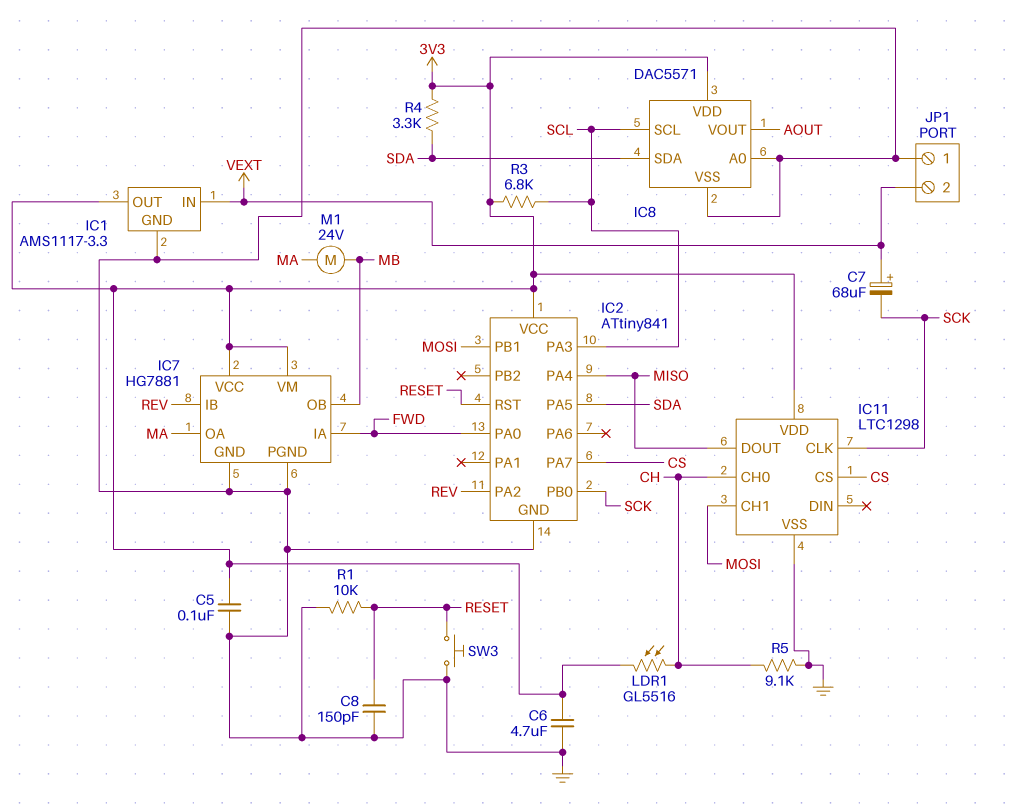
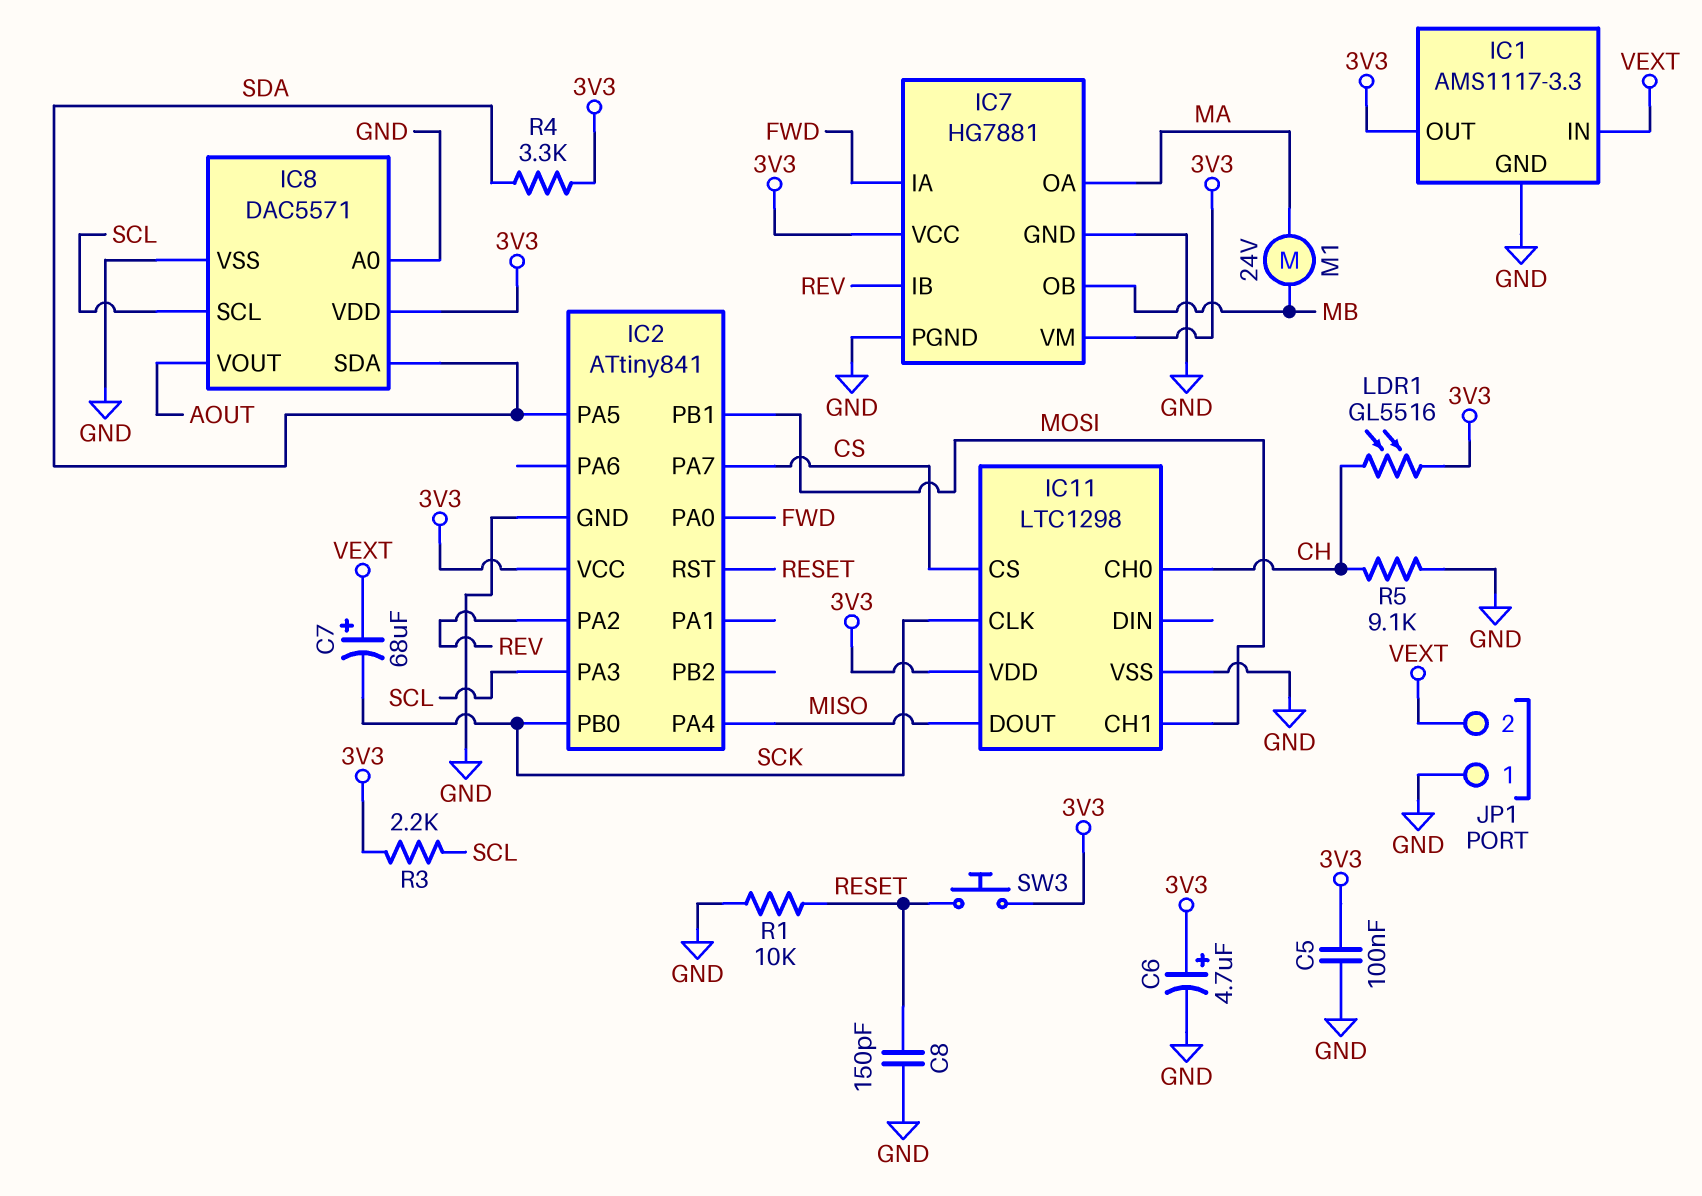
C6: 4.7uF (3V3, GND) -> 4.7uF (plus 3V3, minus GND)
R3: 6.8k (3V3, SCL) -> 2.2k (3V3, SCL)
SW3: button (GND, RESET) -> button (3V3, RESET)

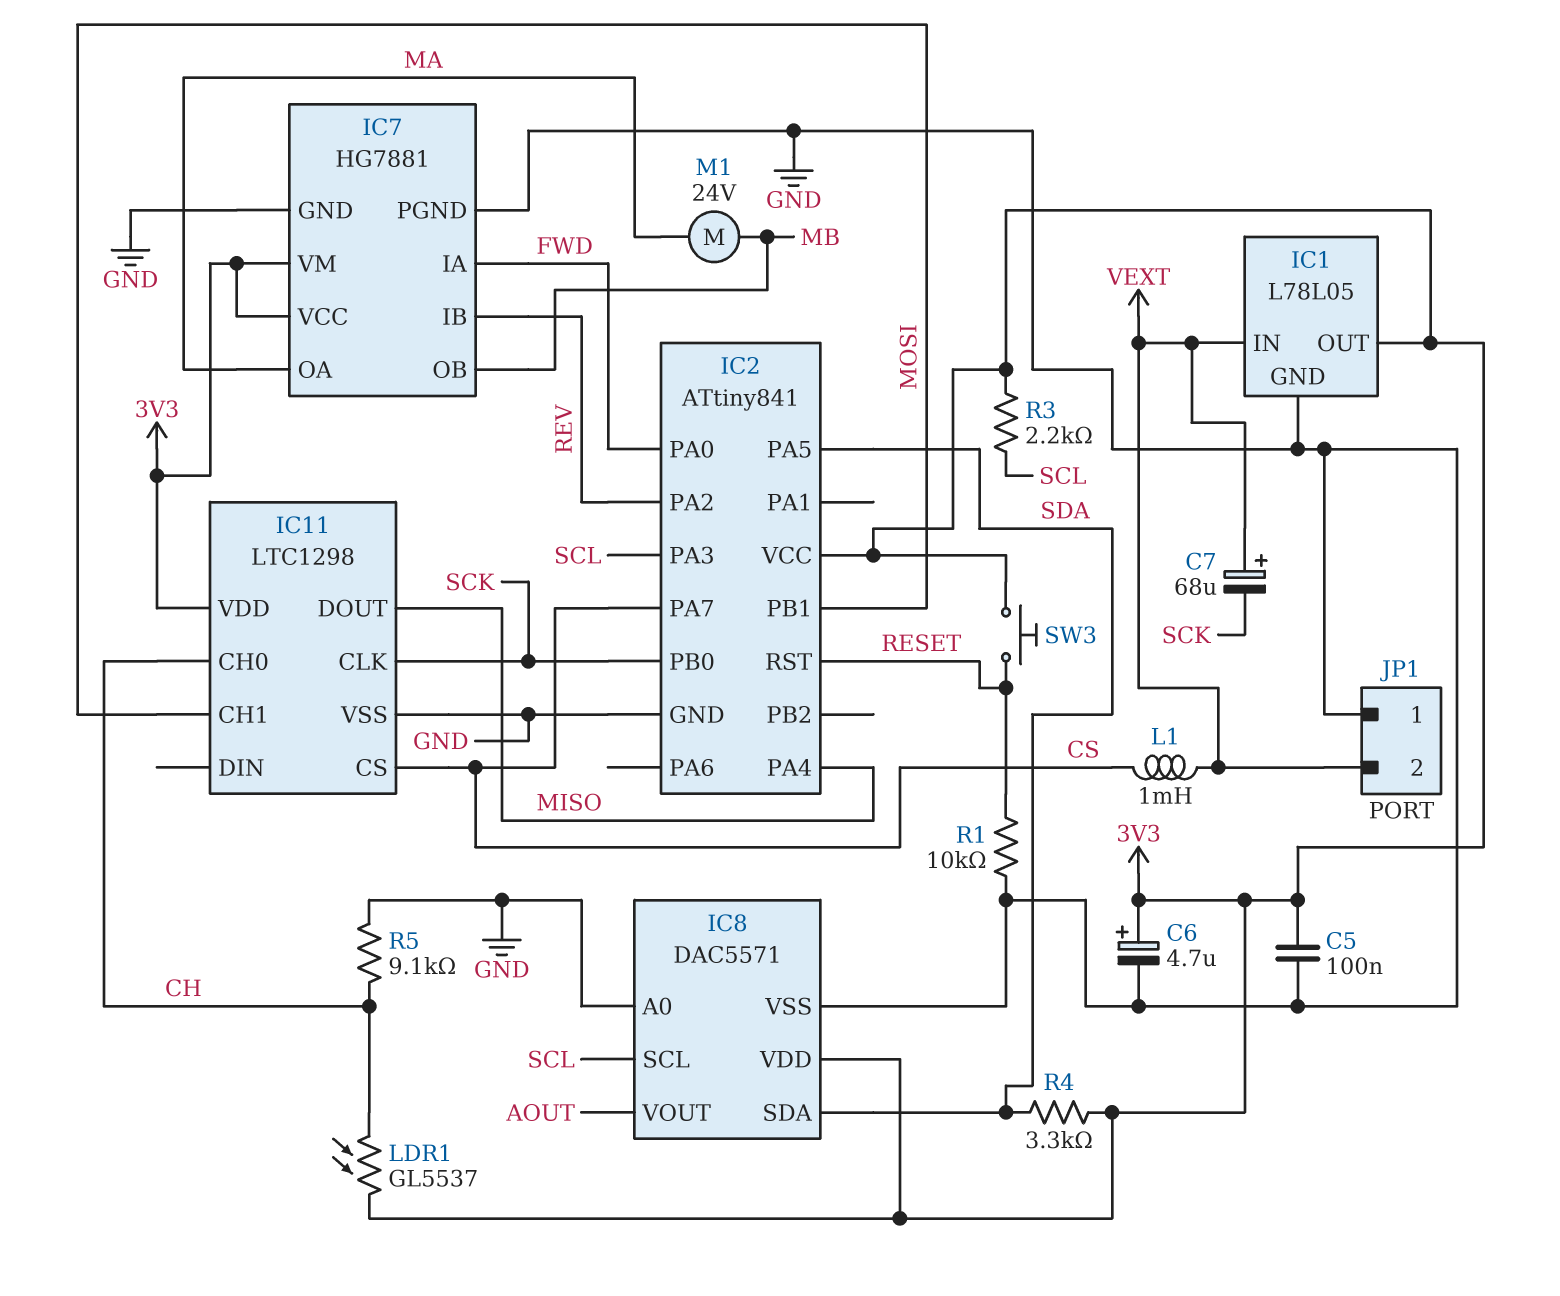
C8: 150pF (GND, RESET) -> none
IC1: AMS1117-3.3 -> L78L05
L1: none -> 1mH (CS, VEXT)
LDR1: GL5516 (3V3, CH) -> GL5537 (3V3, CH)

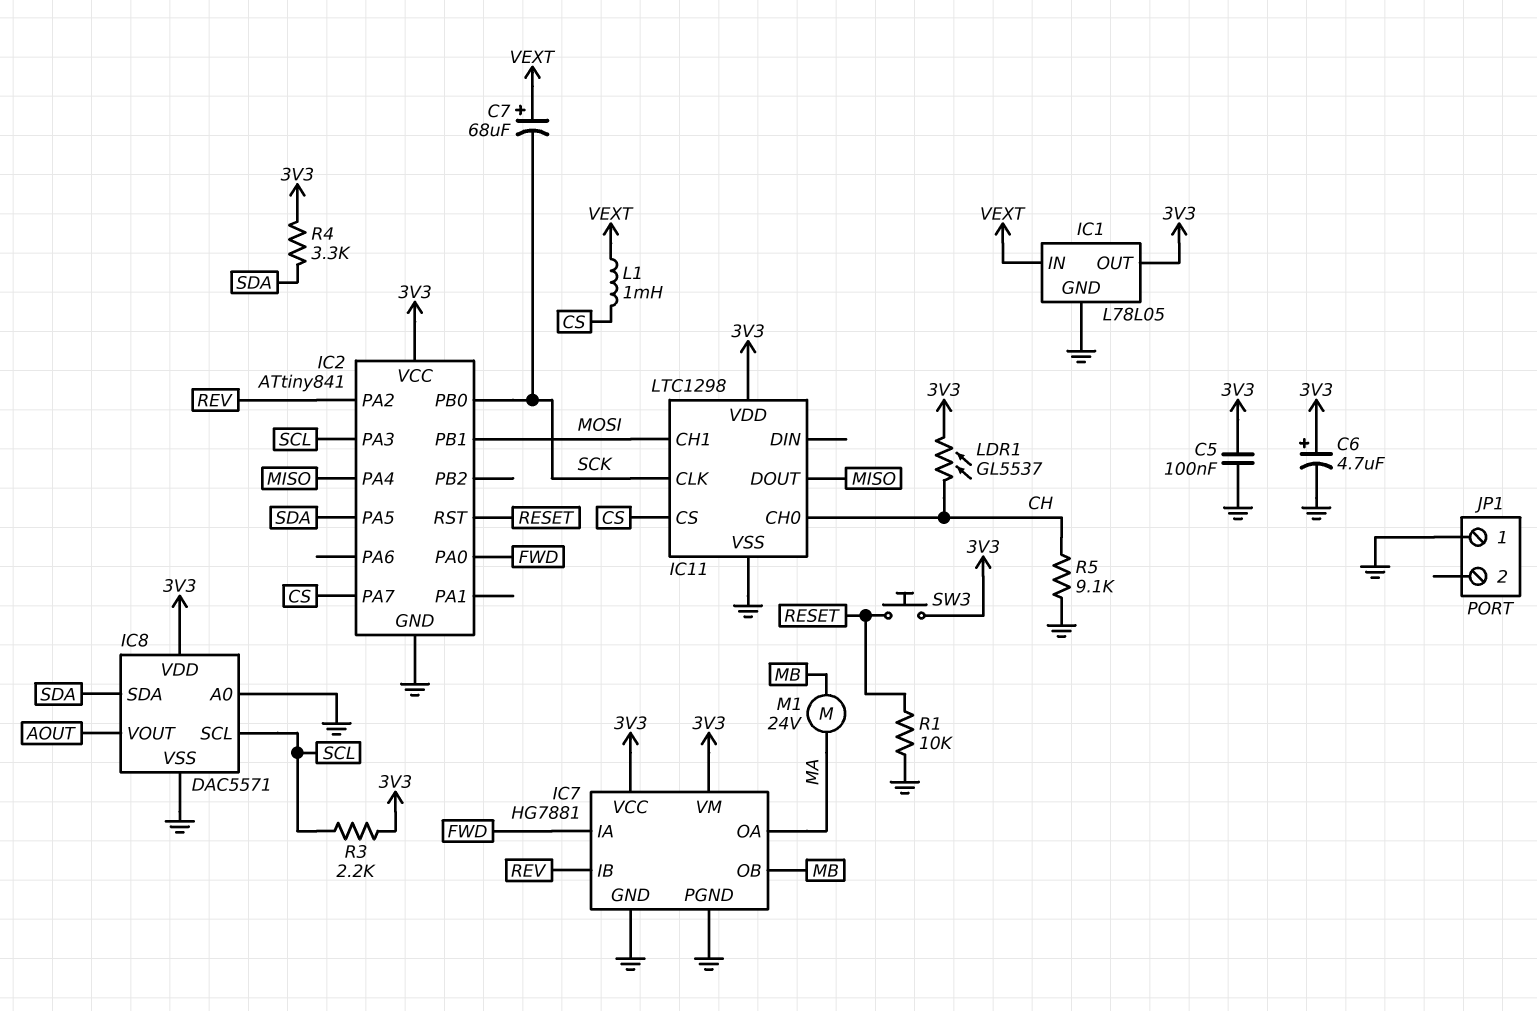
JP1 pin 2: VEXT -> none

